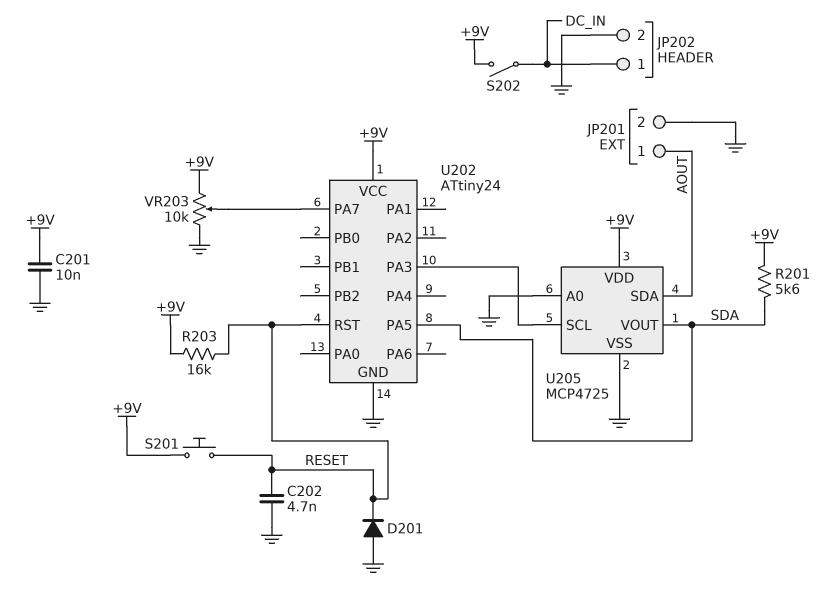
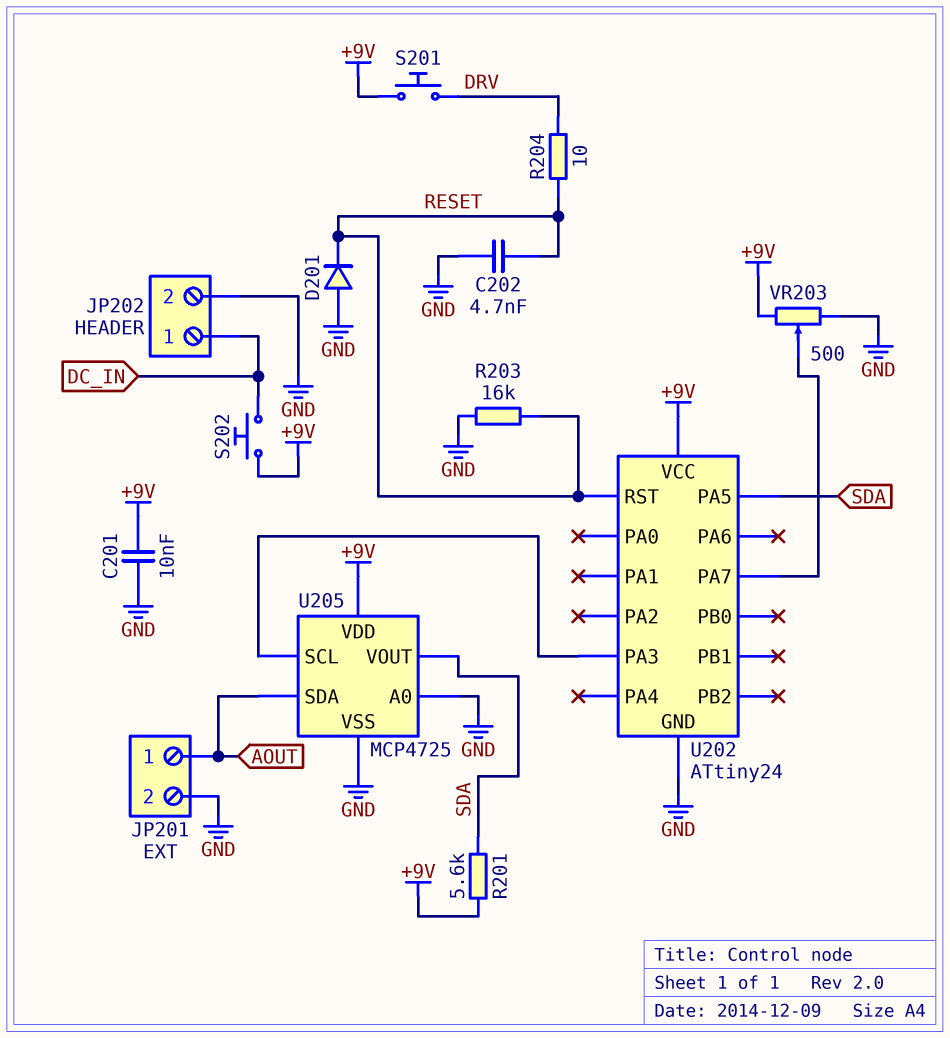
R203: 16k (+9V, RESET) -> 16k (GND, RESET)
R204: none -> 10 (DRV, RESET)
S201: button (+9V, RESET) -> button (+9V, DRV)
S202: switch (+9V, DC_IN) -> button (+9V, DC_IN)
VR203: 10k (+9V, GND, wiper U202/PA7) -> 500 (+9V, GND, wiper U202/PA7)

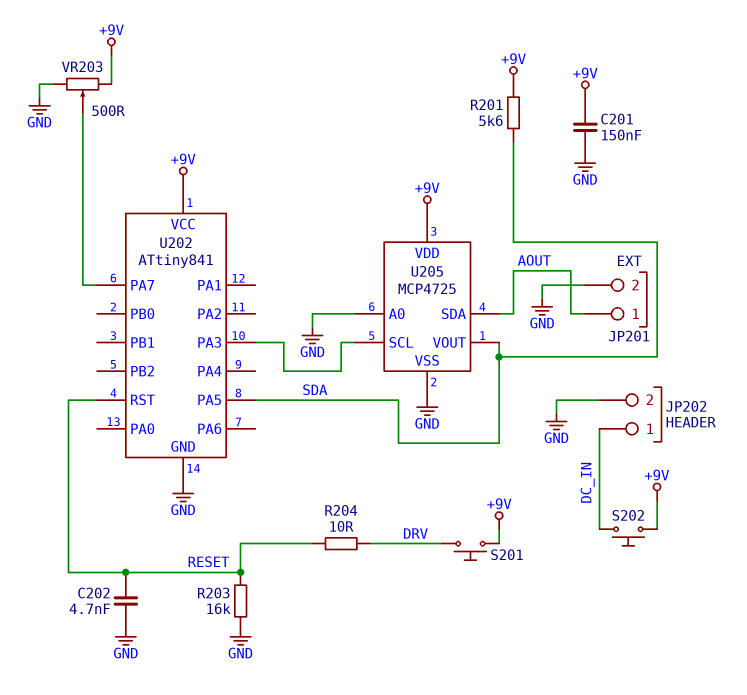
C201: 10nF (+9V, GND) -> 150nF (+9V, GND)
D201: diode (A GND, K RESET) -> none
U202: ATtiny24 -> ATtiny841

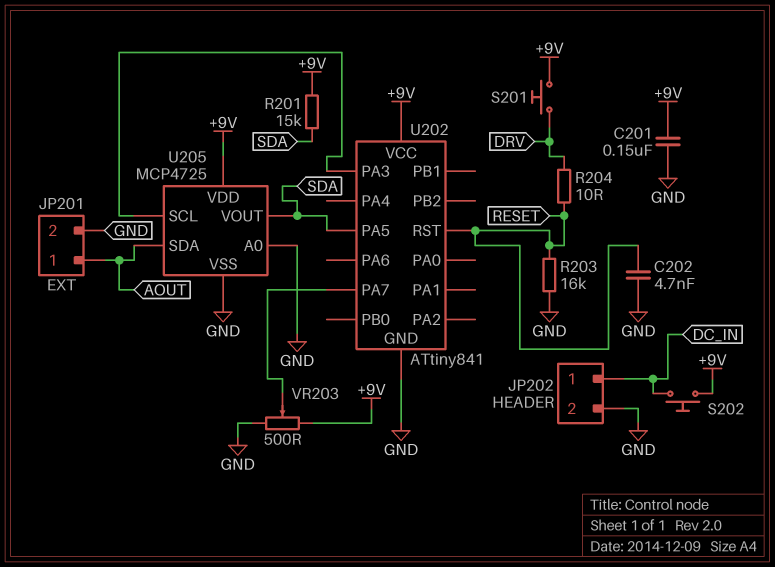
R201: 5.6k (+9V, SDA) -> 15k (+9V, SDA)

